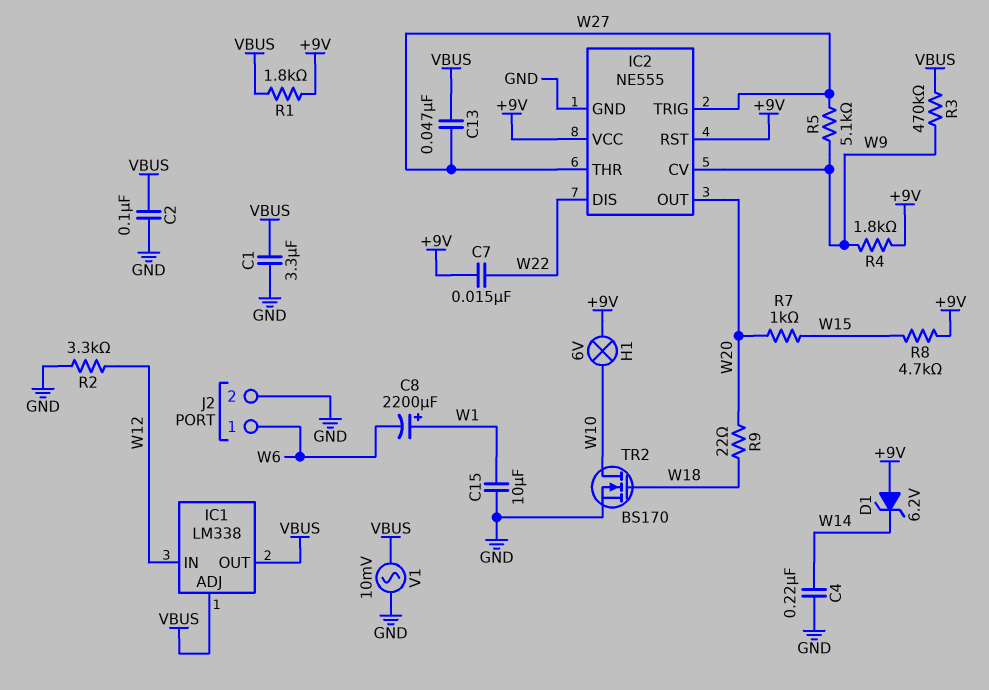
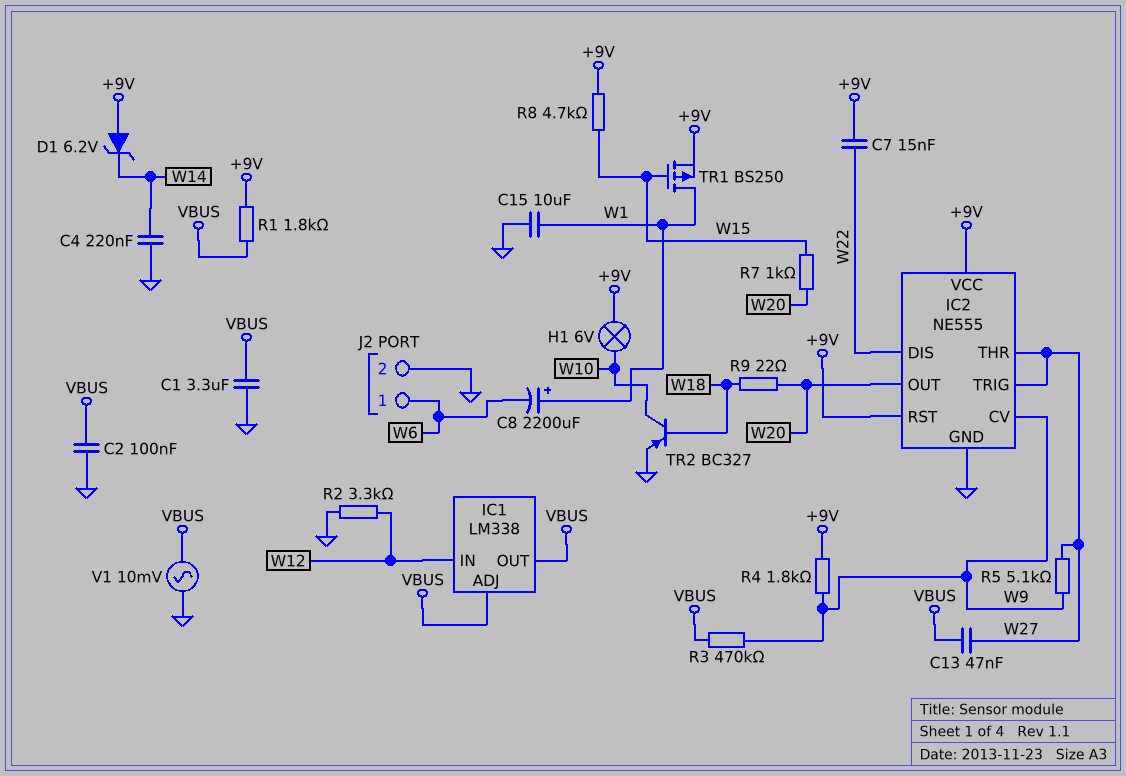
TR1: none -> PMOS BS250 (G W15, D W1, S +9V)
TR2: NMOS BS170 (G W18, D W10, S GND) -> PNP BC327 (B W18, C W10, E GND)

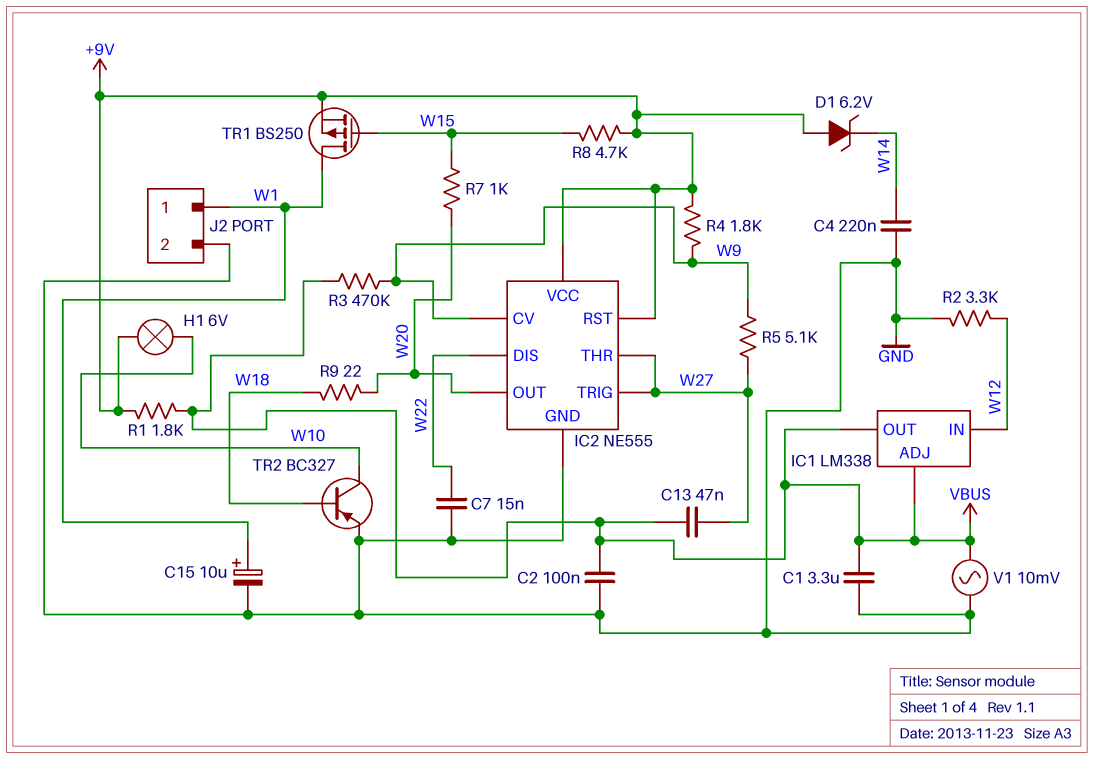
C7: 15nF (+9V, W22) -> 15nF (GND, W22)
C8: 2200uF (plus W1, minus W6) -> none
C15: 10uF (GND, W1) -> 10uF (plus W1, minus GND)
J2 pin 1: W6 -> W1

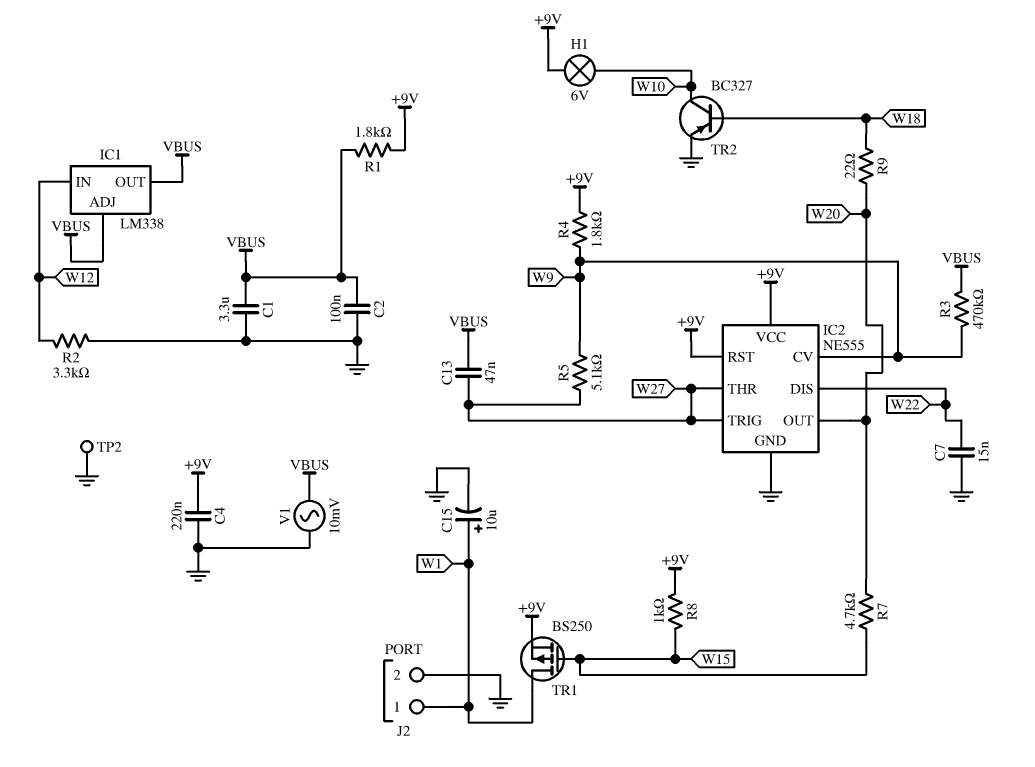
C4: 220nF (GND, W14) -> 220nF (+9V, GND)
D1: zener 6.2V (A +9V, K W14) -> none
R7: 1k (W15, W20) -> 4.7k (W15, W20)
R8: 4.7k (+9V, W15) -> 1k (+9V, W15)
TP2: none -> test point (GND)

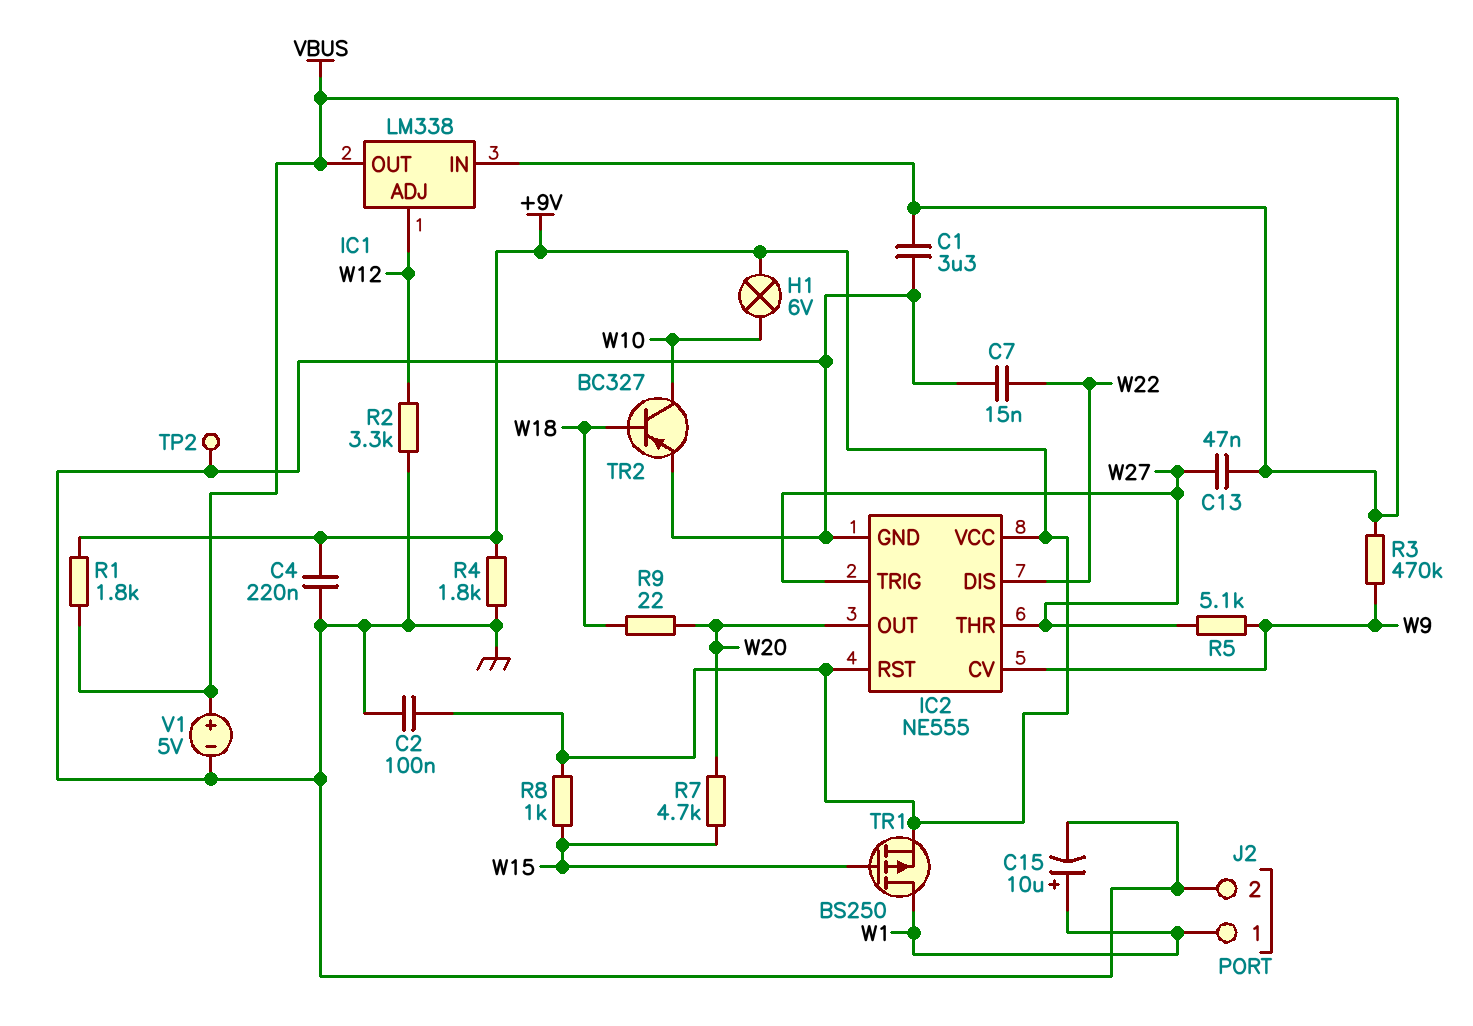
C2: 100nF (GND, VBUS) -> 100nF (+9V, GND)
IC1 pin ADJ: VBUS -> W12
IC1 pin IN: W12 -> VBUS
R4: 1.8k (+9V, W9) -> 1.8k (+9V, GND)
V1: AC 10mV (GND, VBUS) -> 5V (plus VBUS, minus GND)

